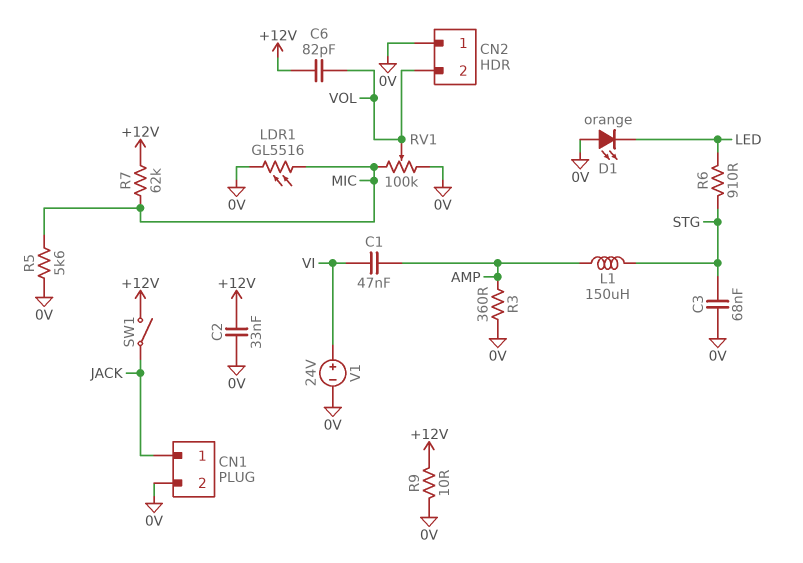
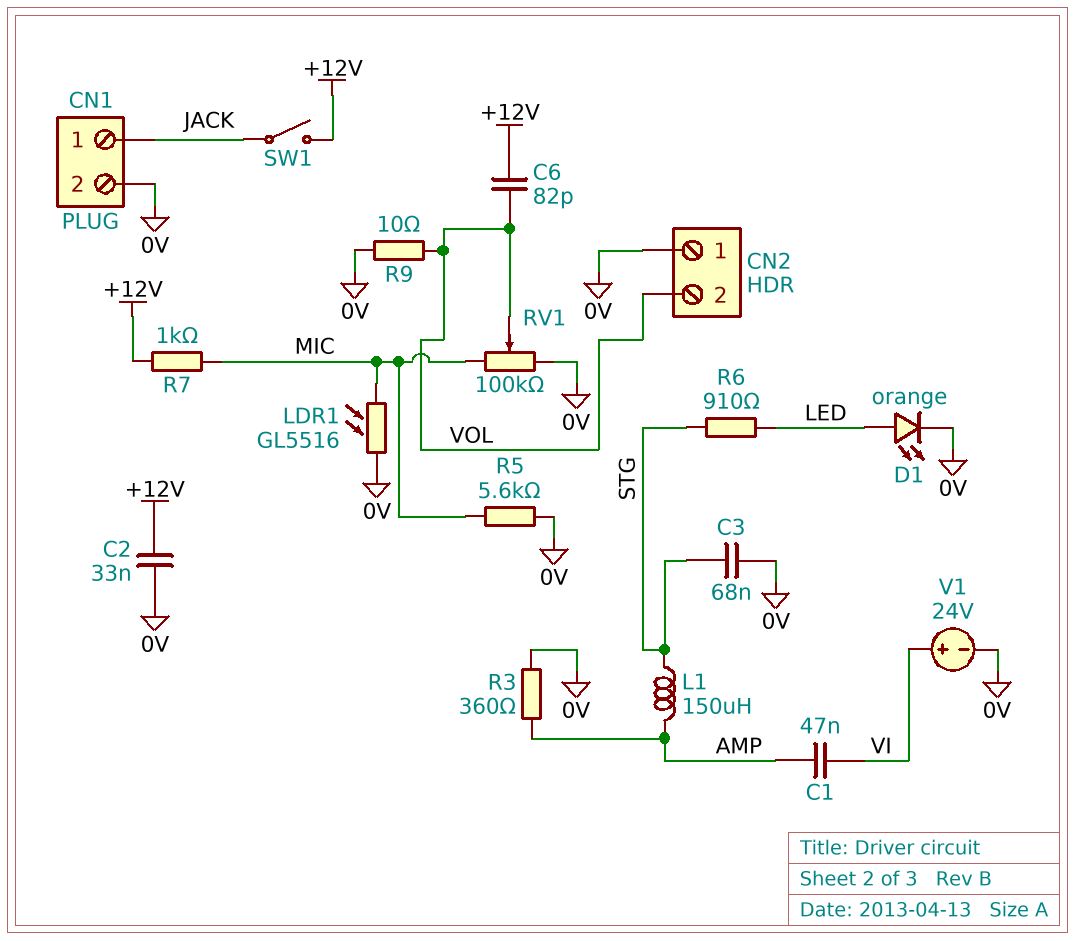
D1: LED orange (A 0V, K LED) -> LED orange (A LED, K 0V)
R7: 62k (+12V, MIC) -> 1k (+12V, MIC)
R9: 10 (+12V, 0V) -> 10 (0V, VOL)

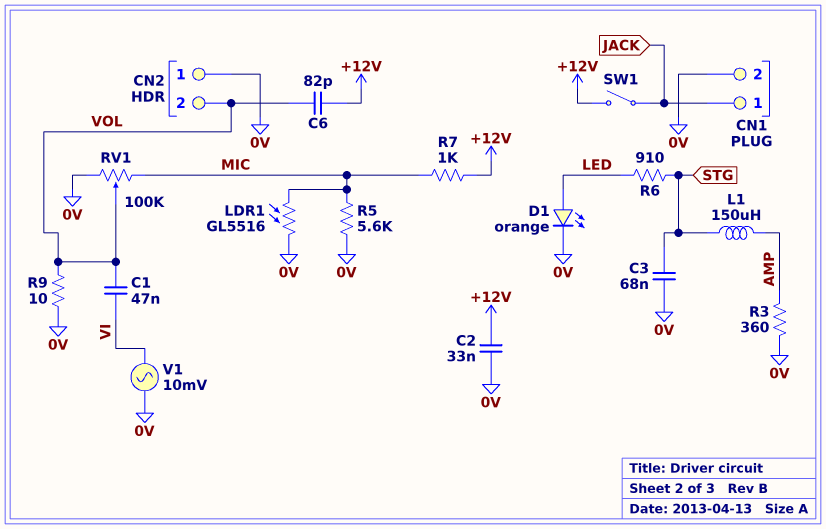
C1: 47nF (AMP, VI) -> 47nF (VI, VOL)
V1: 24V (plus VI, minus 0V) -> AC 10mV (0V, VI)

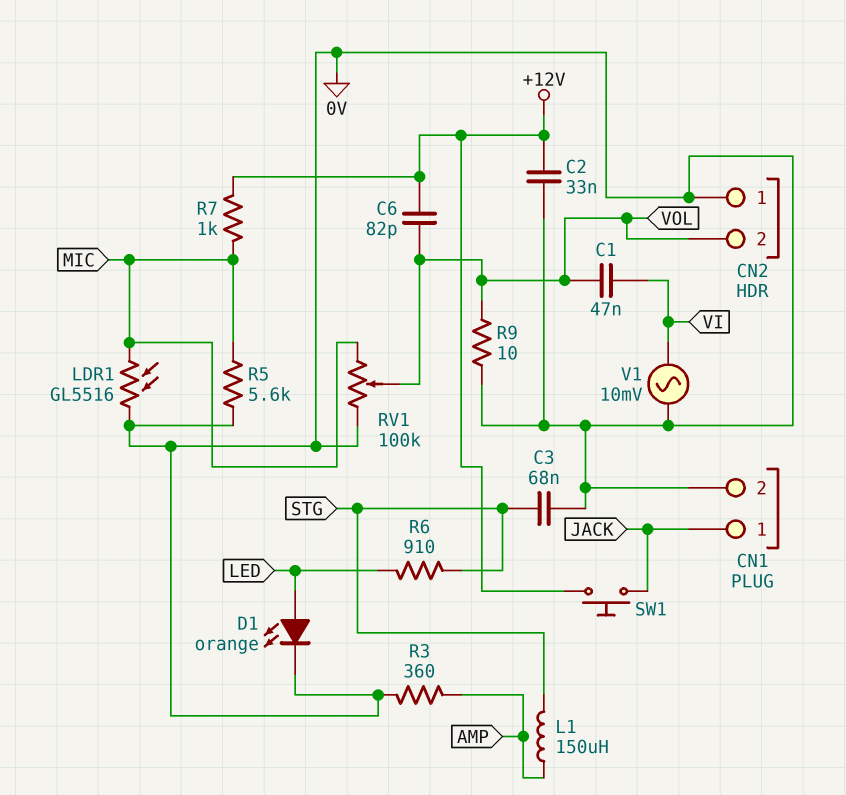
SW1: switch (+12V, JACK) -> button (+12V, JACK)

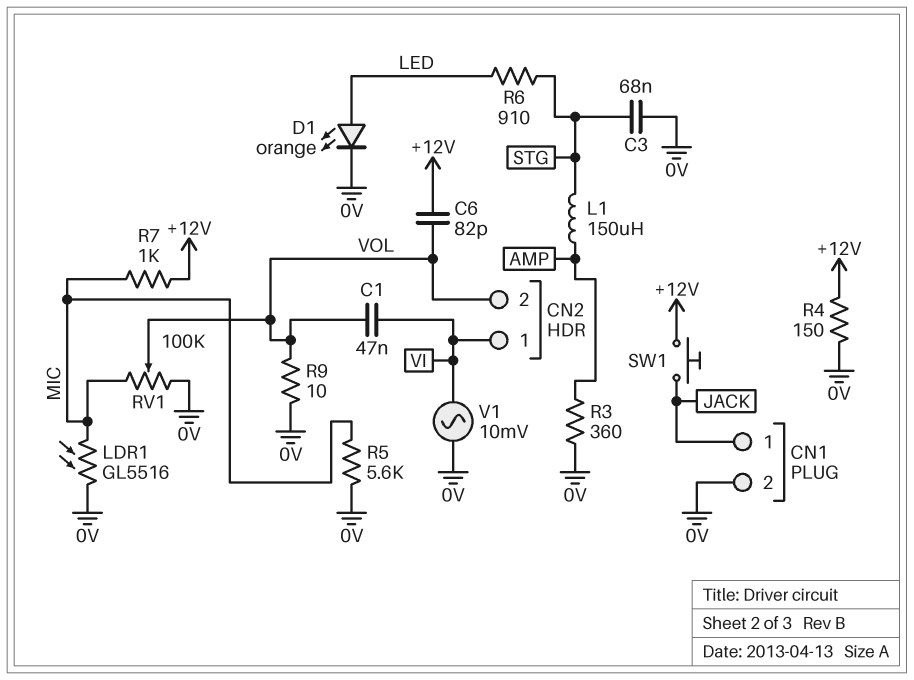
C2: 33nF (+12V, 0V) -> none
CN2 pin 1: 0V -> VI
R4: none -> 150 (+12V, 0V)

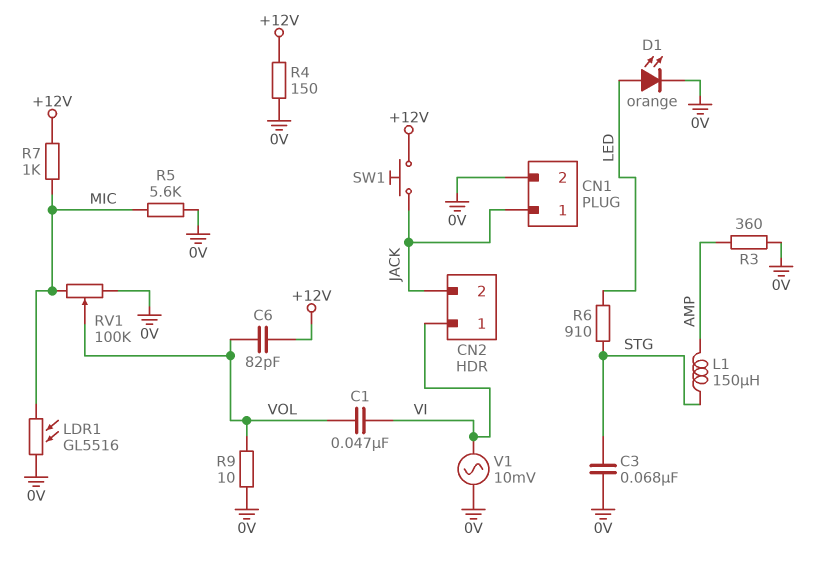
CN2 pin 2: VOL -> JACK

